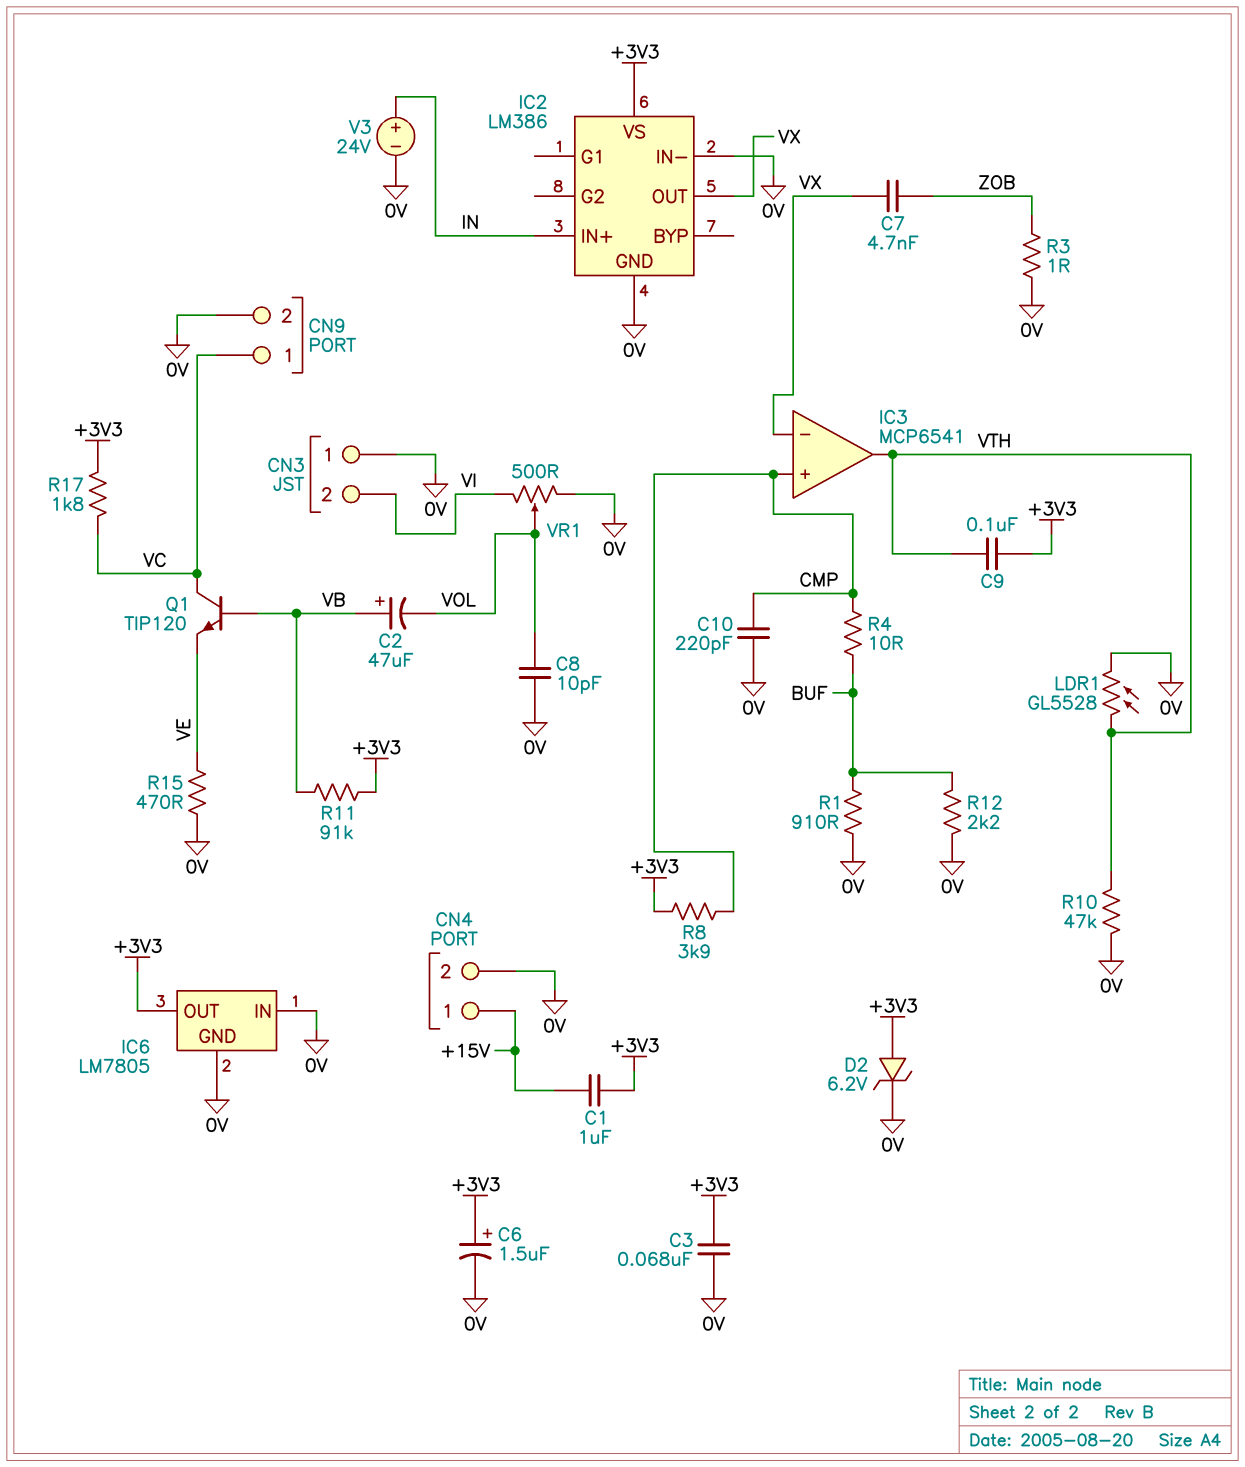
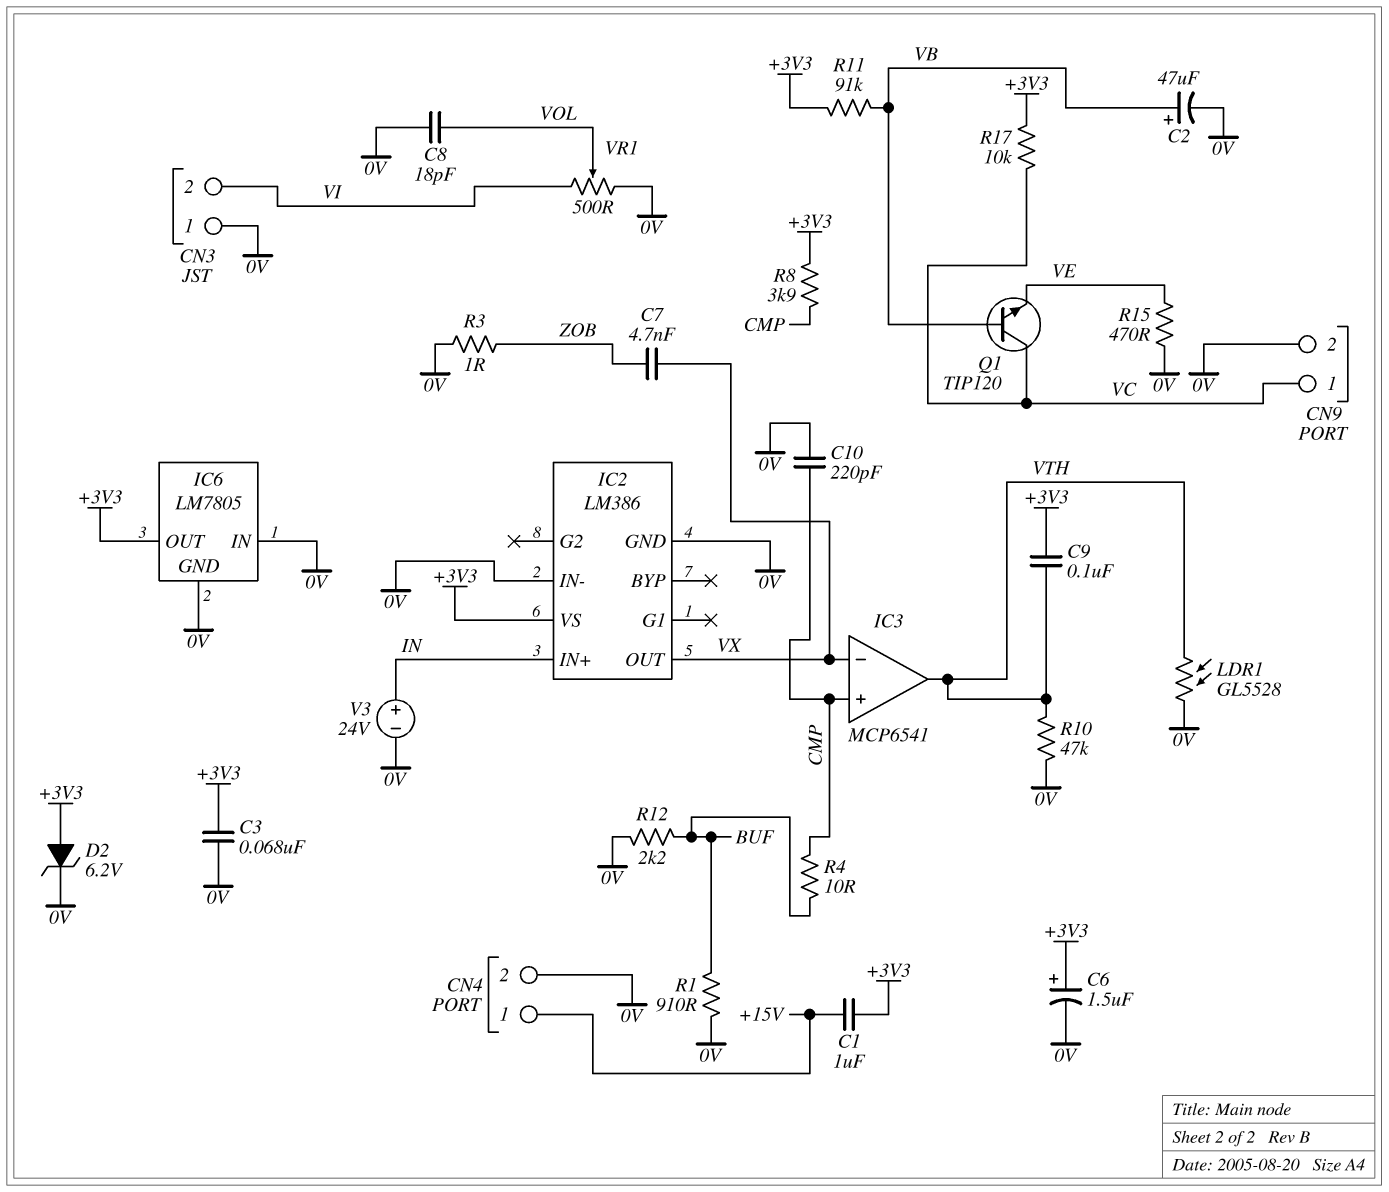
C2: 47uF (plus VB, minus VOL) -> 47uF (plus VB, minus 0V)
C8: 10pF (0V, VOL) -> 18pF (0V, VOL)
R17: 1.8k (+3V3, VC) -> 10k (+3V3, VC)

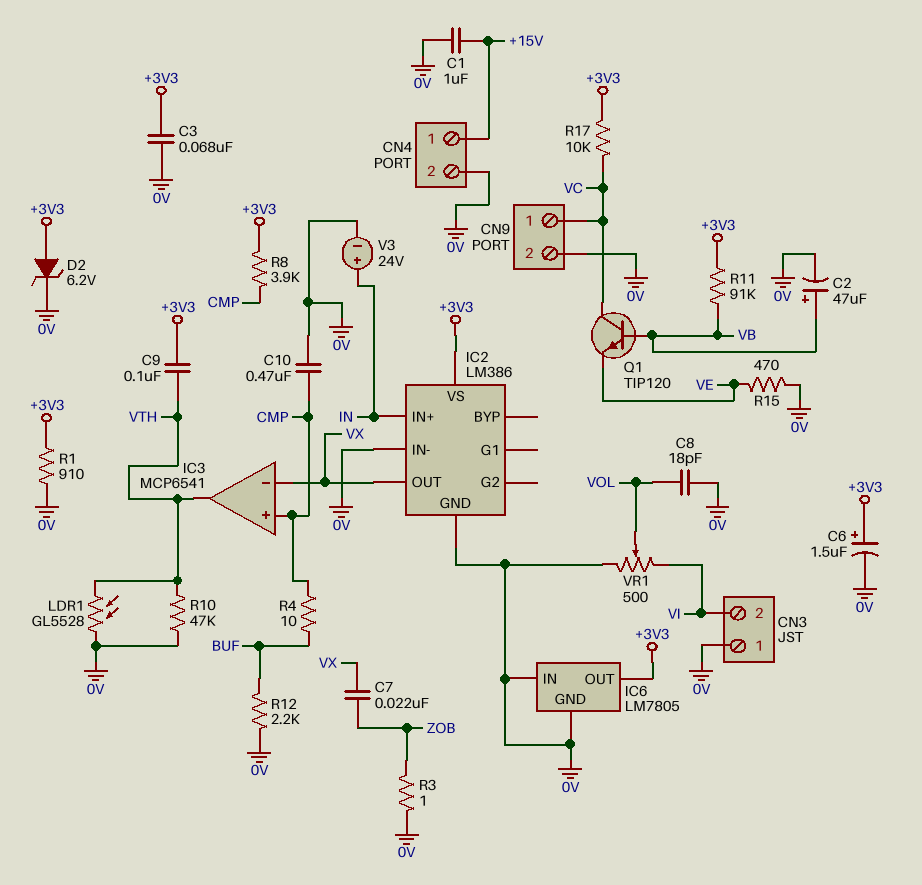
C1: 1uF (+3V3, +15V) -> 1uF (+15V, 0V)
C7: 4.7nF (VX, ZOB) -> 22nF (VX, ZOB)
C10: 220pF (0V, CMP) -> 470nF (0V, CMP)
R1: 910 (0V, BUF) -> 910 (+3V3, 0V)

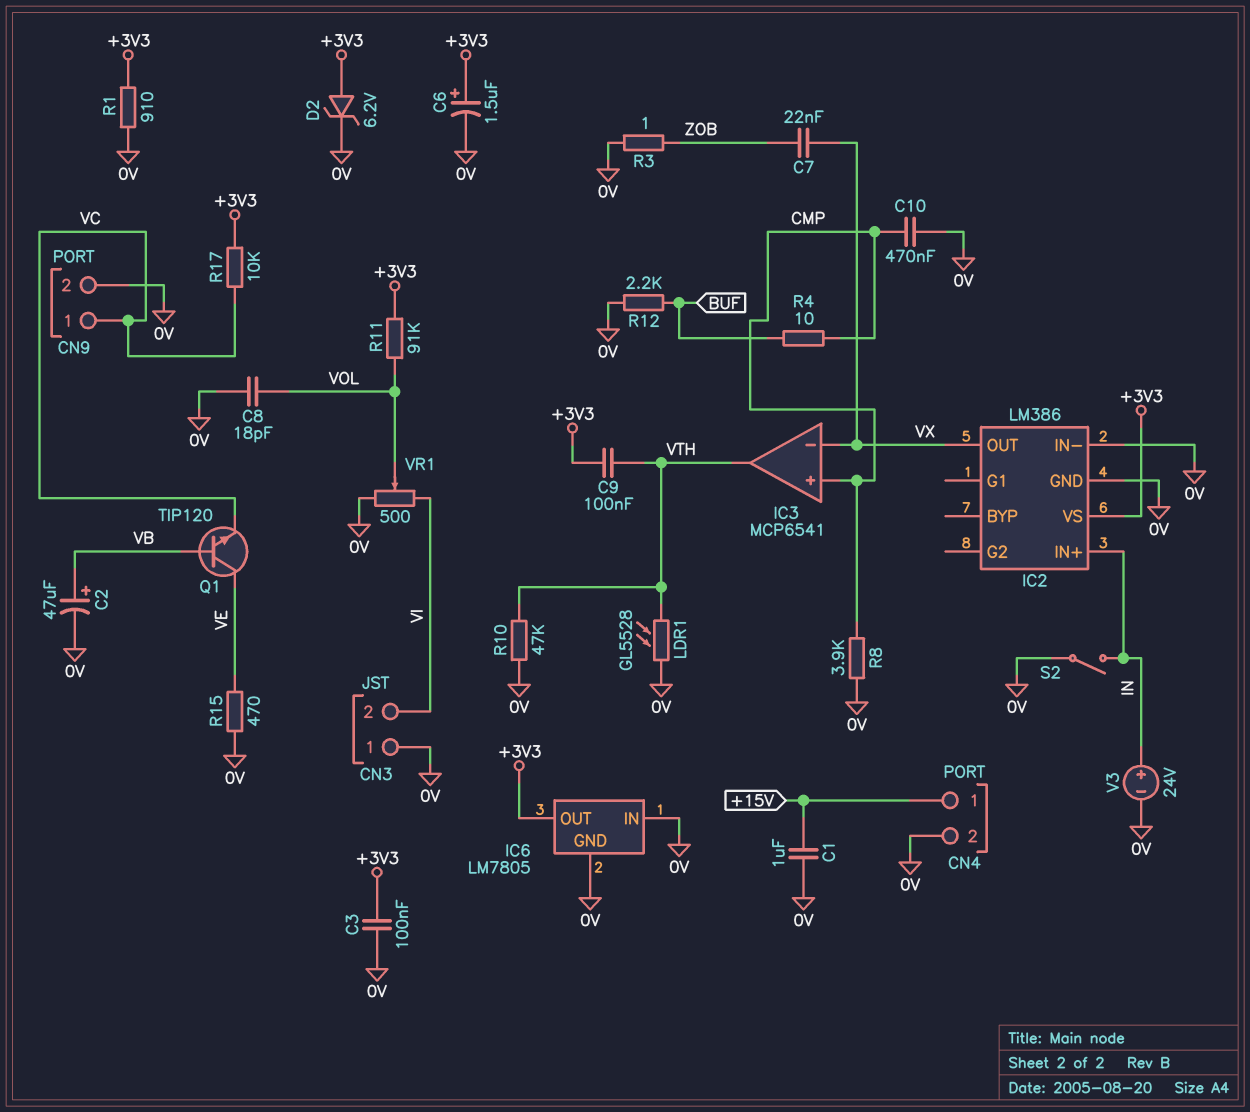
C3: 68nF (+3V3, 0V) -> 100nF (+3V3, 0V)
Q1: NPN TIP120 (B VB, C VC, E VE) -> NPN TIP120 (B VB, C VE, E VC)
R8: 3.9k (+3V3, CMP) -> 3.9k (0V, CMP)
R11: 91k (+3V3, VB) -> 91k (+3V3, VOL)
S2: none -> switch (0V, IN)

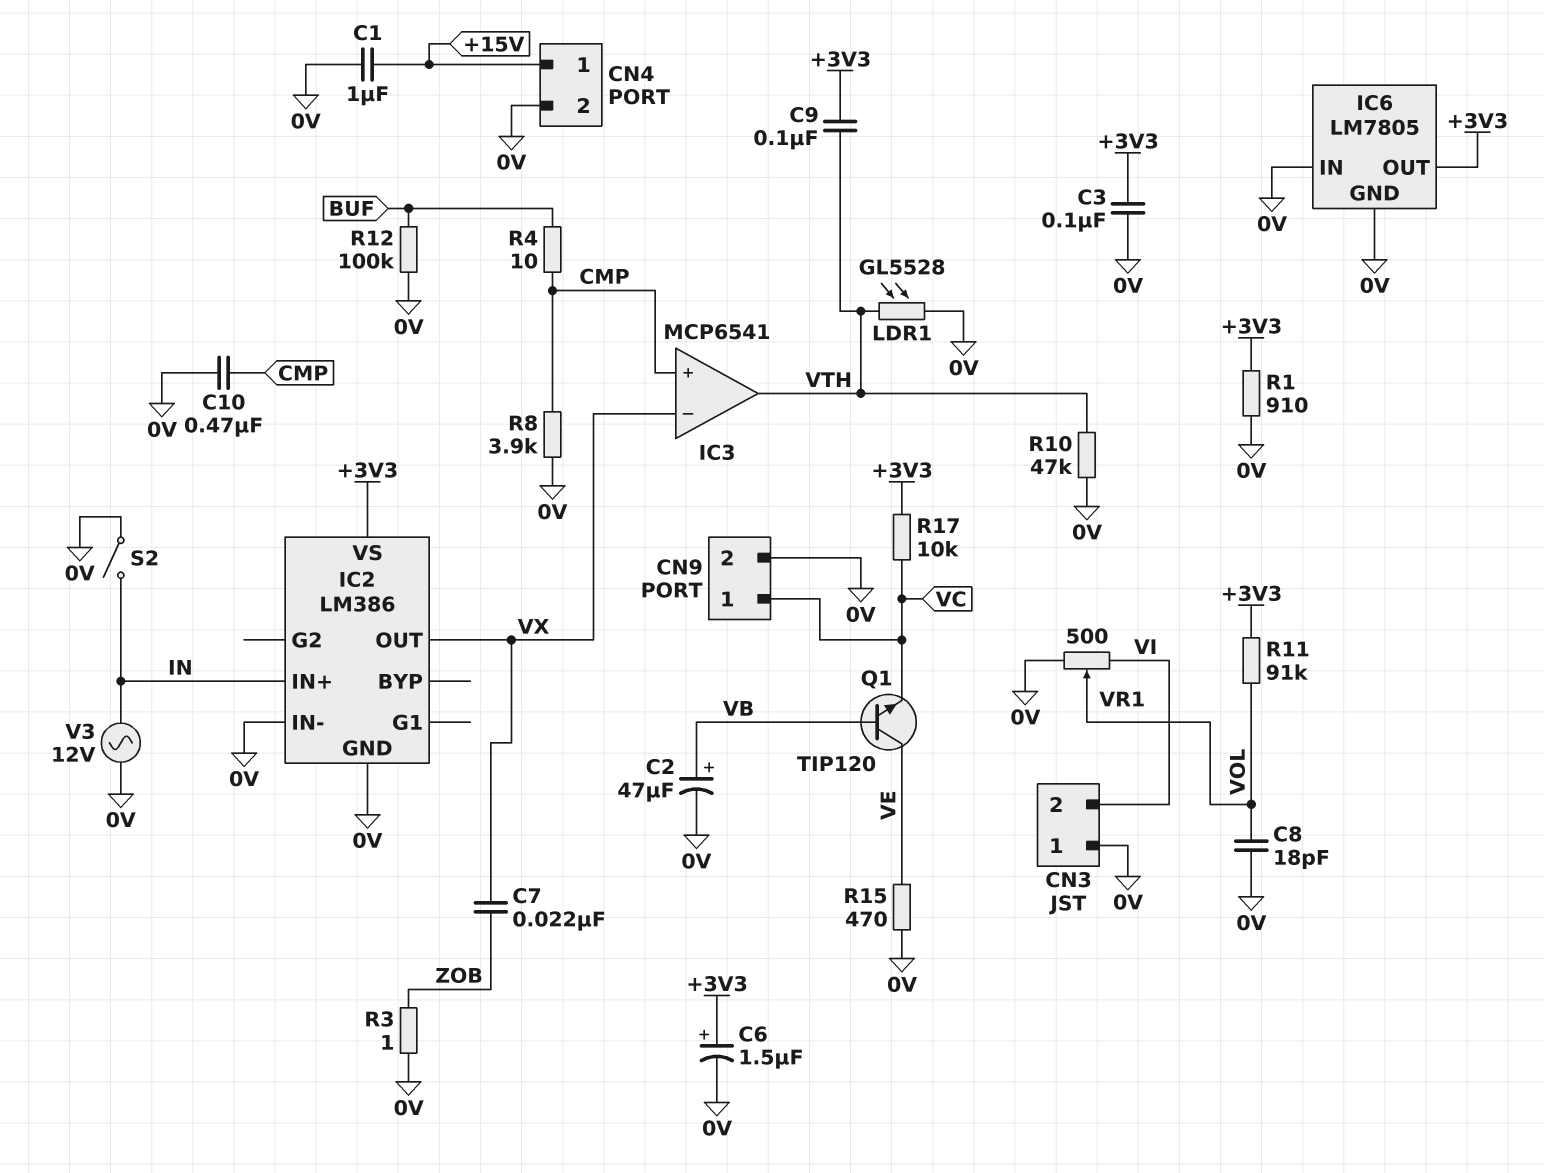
D2: zener 6.2V (A +3V3, K 0V) -> none
R12: 2.2k (0V, BUF) -> 100k (0V, BUF)
V3: 24V (plus IN, minus 0V) -> AC 12V (0V, IN)

